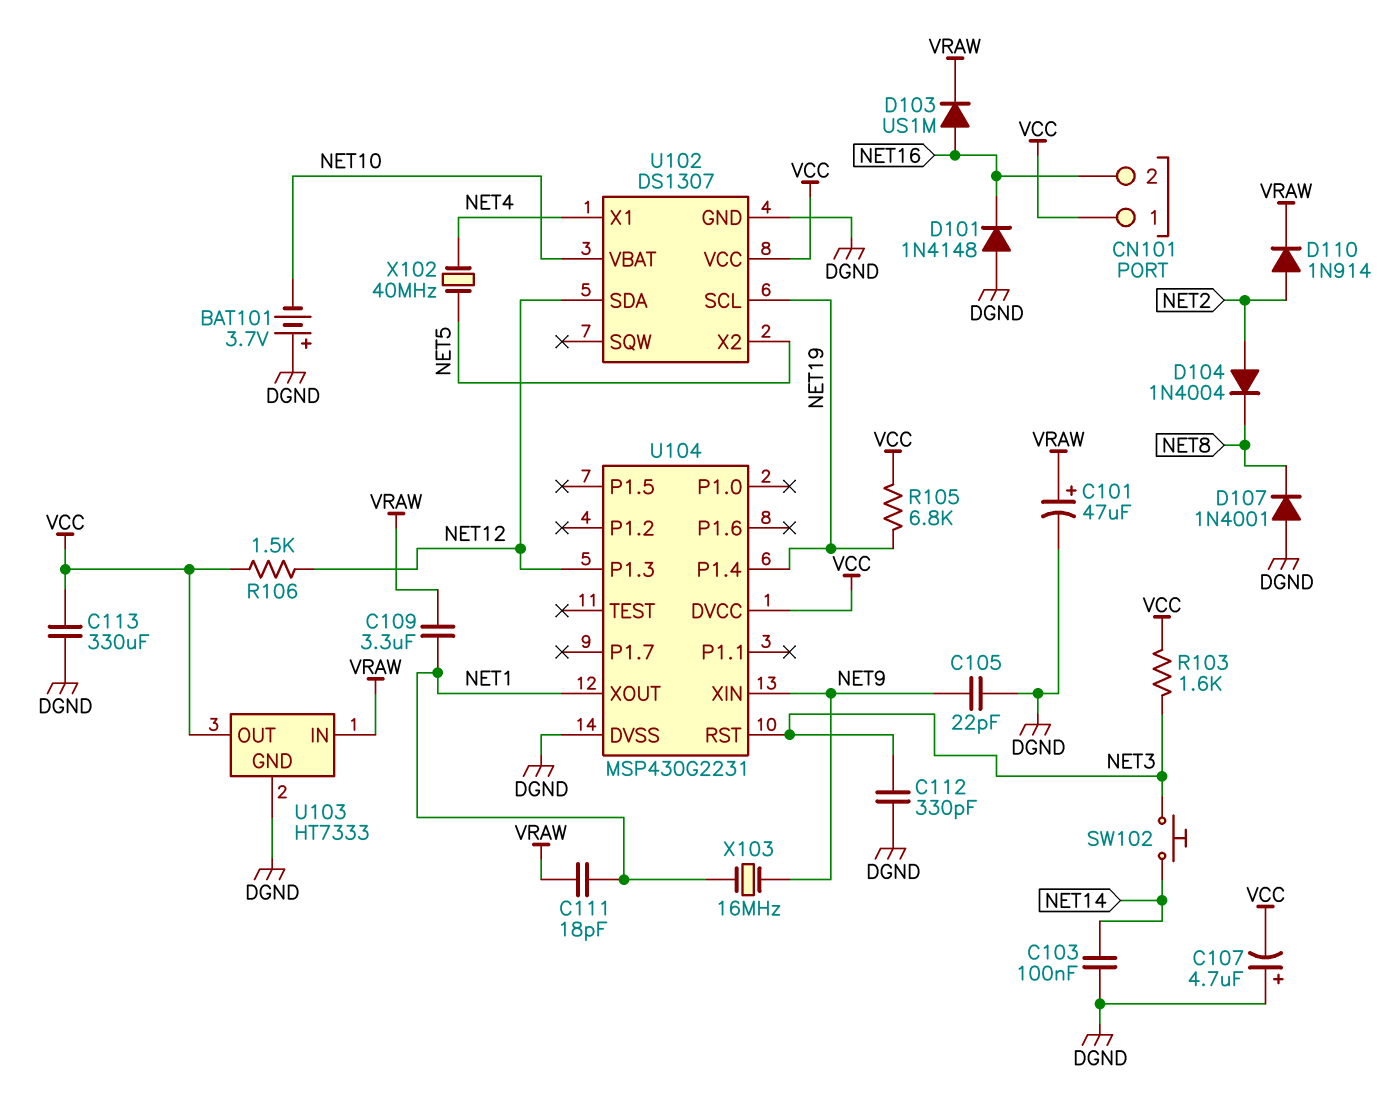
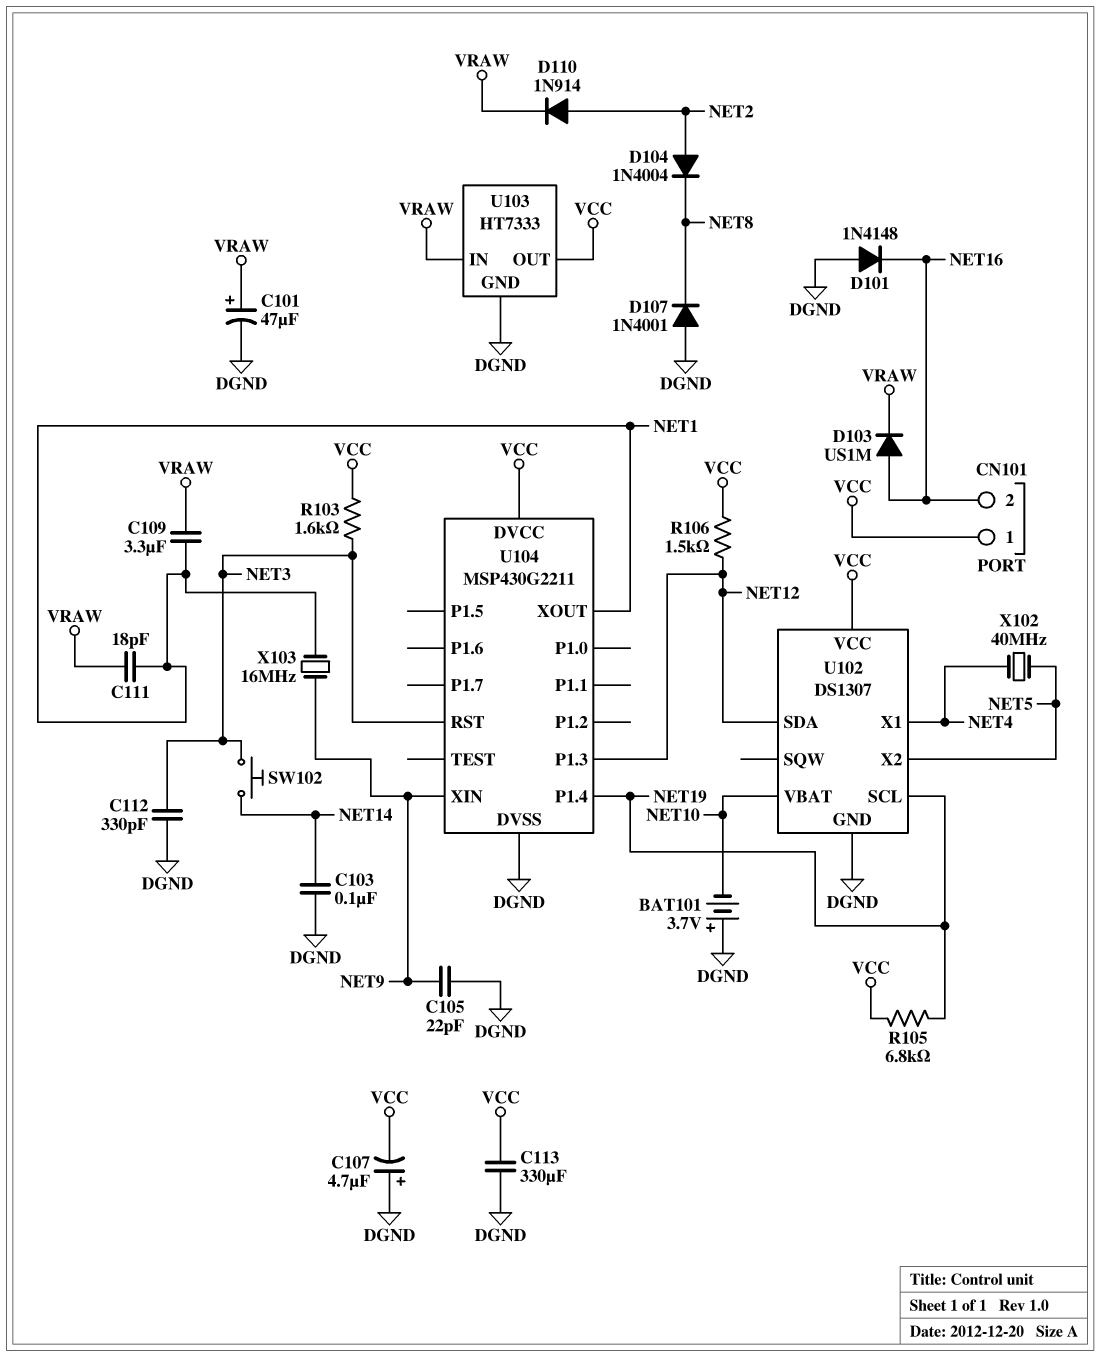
U104: MSP430G2231 -> MSP430G2211

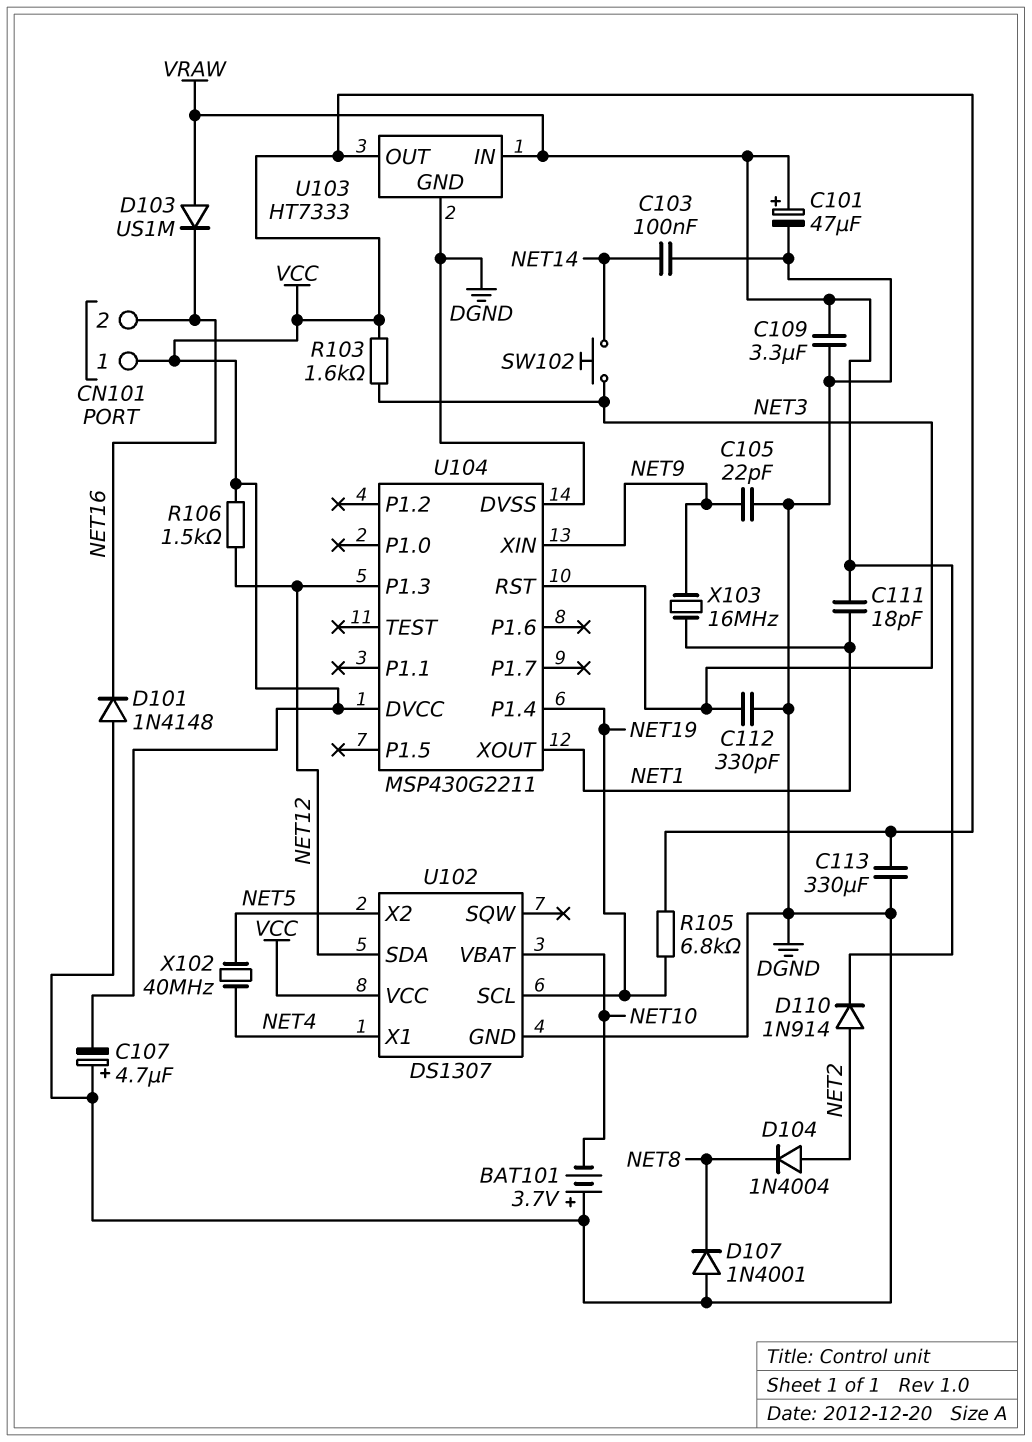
C109: 3.3uF (NET1, VRAW) -> 3.3uF (DGND, VRAW)
D103: diode US1M (A NET16, K VRAW) -> diode US1M (A VRAW, K NET16)

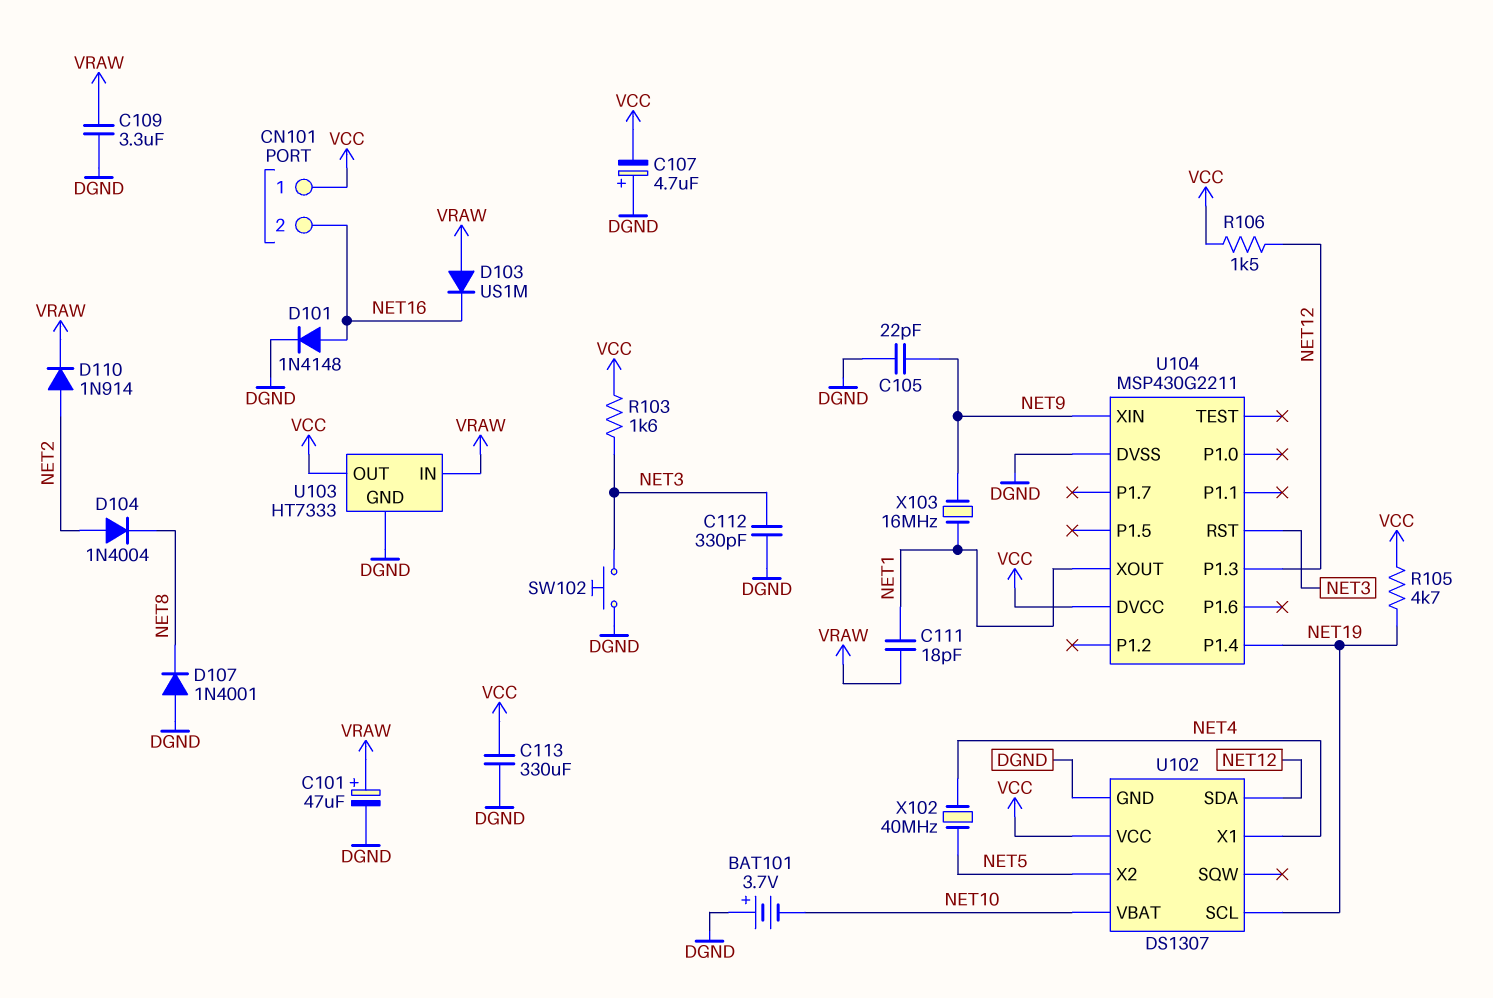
C103: 100nF (DGND, NET14) -> none
D101: diode 1N4148 (A DGND, K NET16) -> diode 1N4148 (A NET16, K DGND)
R105: 6.8k (NET19, VCC) -> 4.7k (NET19, VCC)
SW102: button (NET3, NET14) -> button (DGND, NET3)

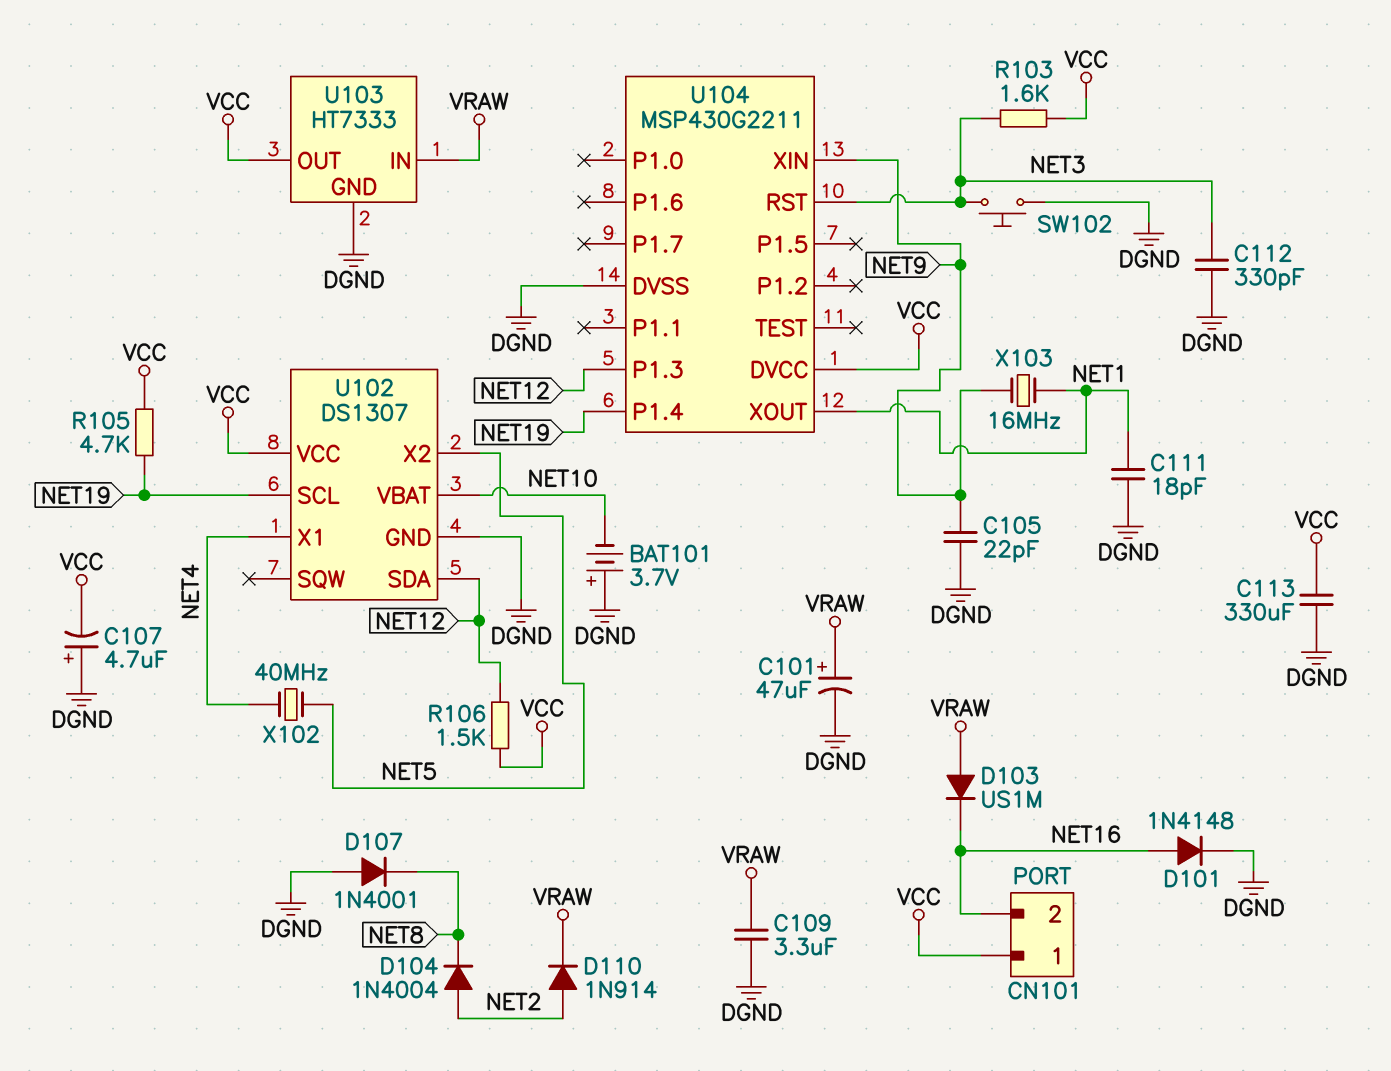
C111: 18pF (NET1, VRAW) -> 18pF (DGND, NET1)

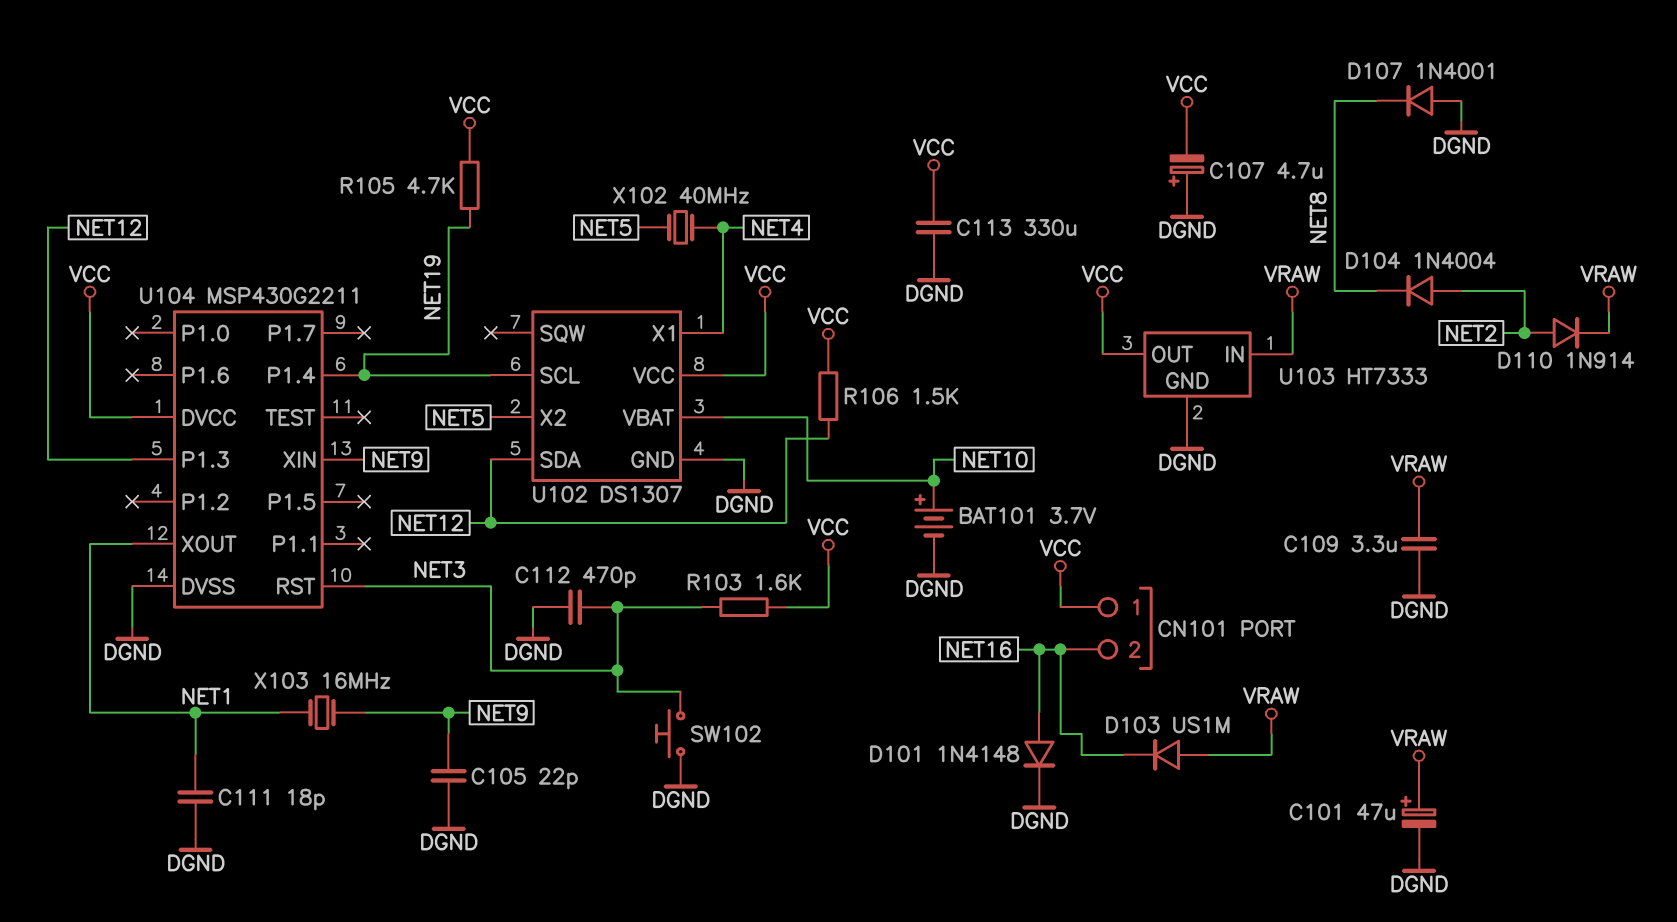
BAT101: 3.7V (plus DGND, minus NET10) -> 3.7V (plus NET10, minus DGND)
C112: 330pF (DGND, NET3) -> 470pF (DGND, NET3)

